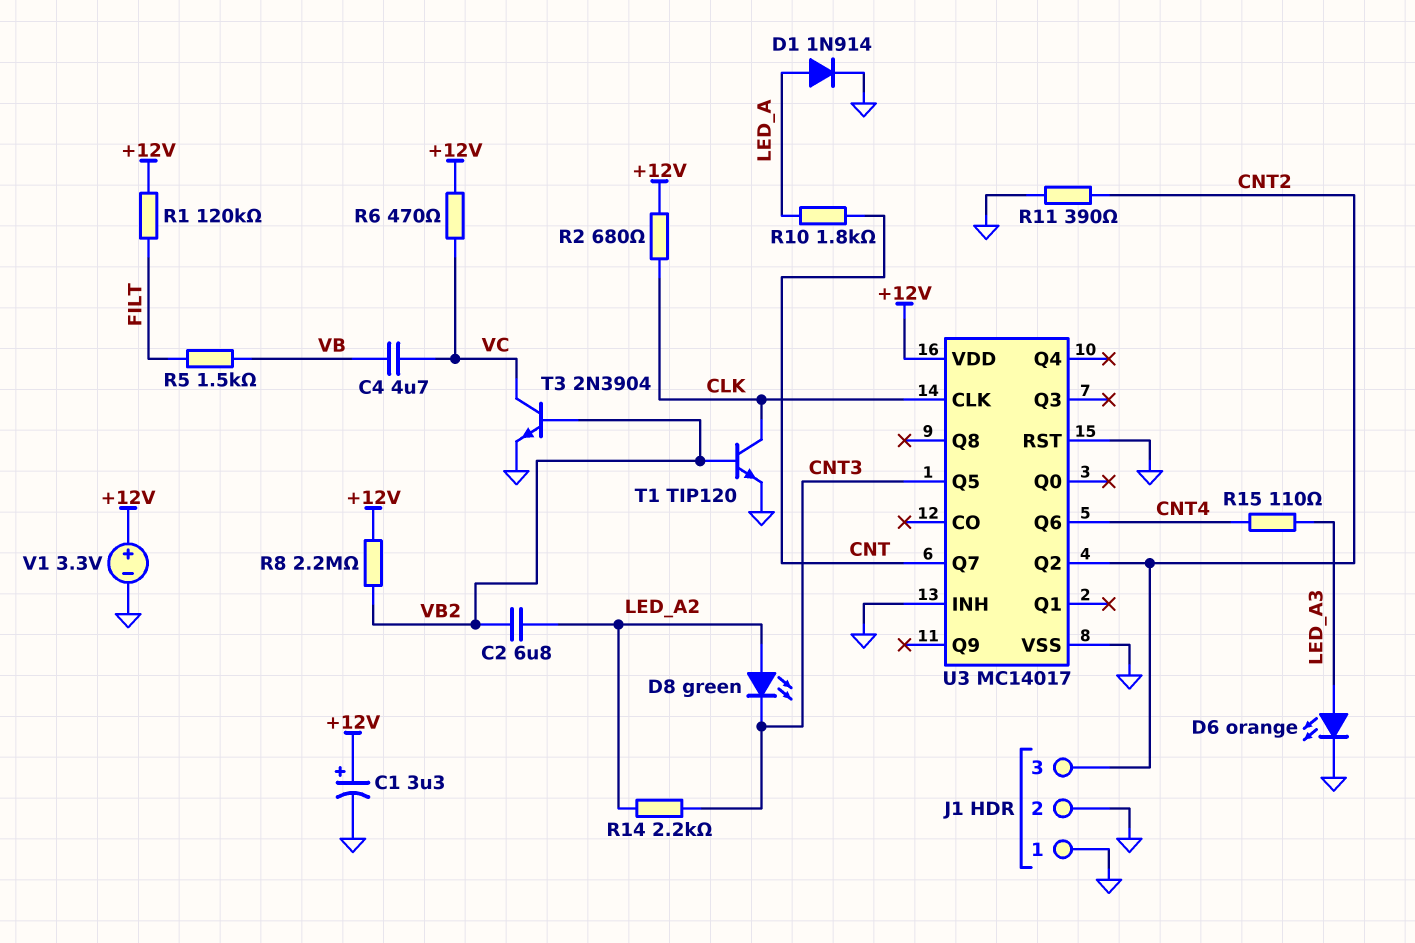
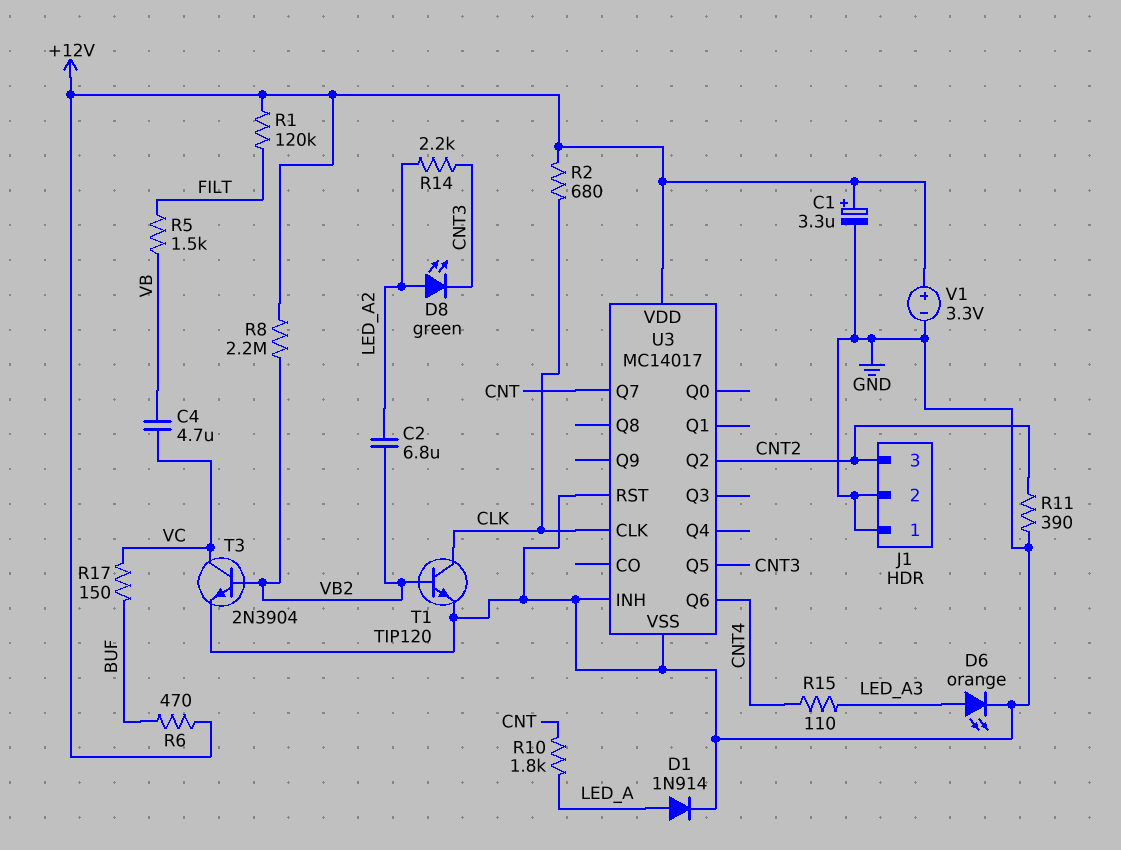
R6: 470 (+12V, VC) -> 470 (+12V, BUF)
R17: none -> 150 (BUF, VC)

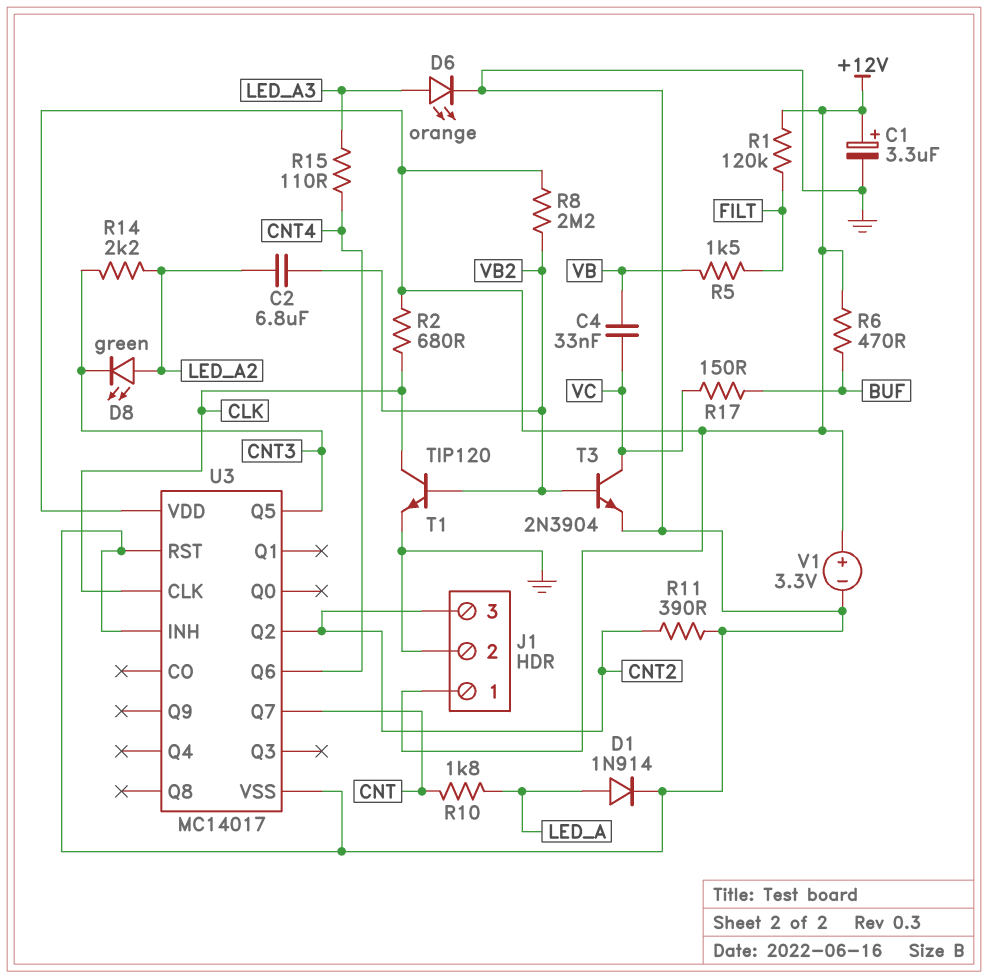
C4: 4.7uF (VB, VC) -> 33nF (VB, VC)
J1 pin 1: GND -> +12V

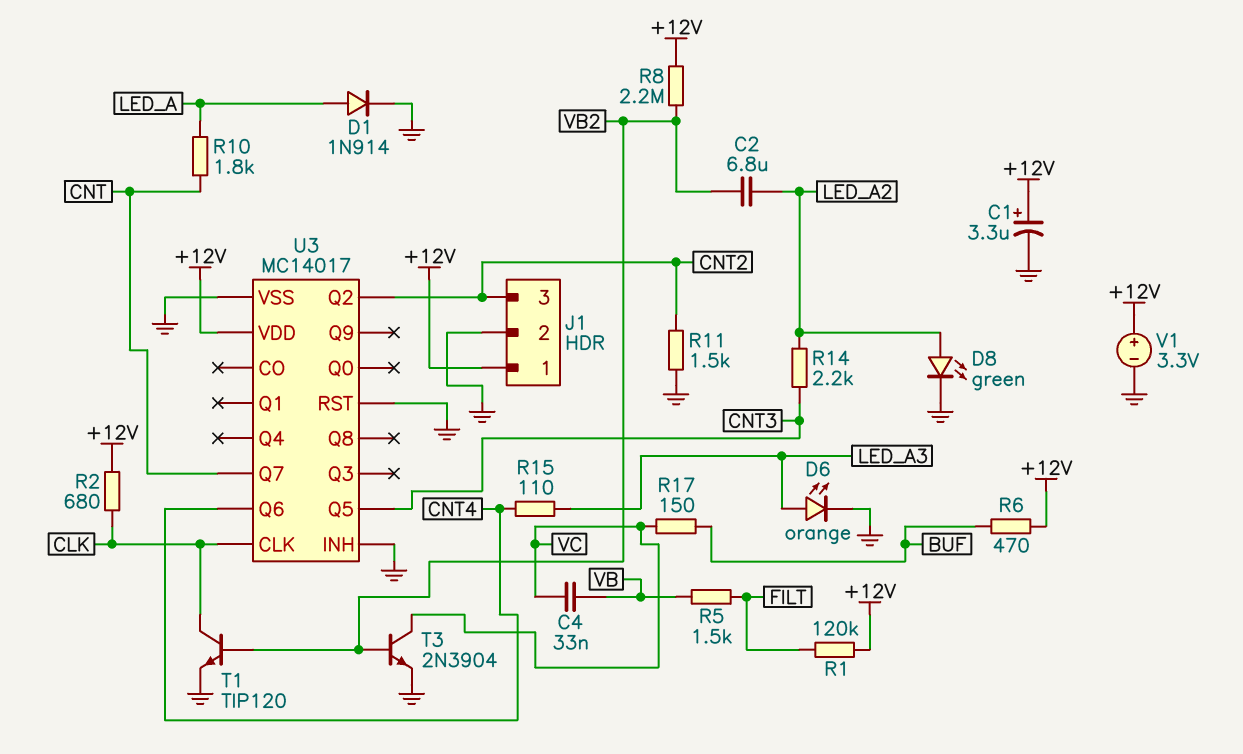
D8: LED green (A LED_A2, K CNT3) -> LED green (A LED_A2, K GND)
R11: 390 (CNT2, GND) -> 1.5k (CNT2, GND)

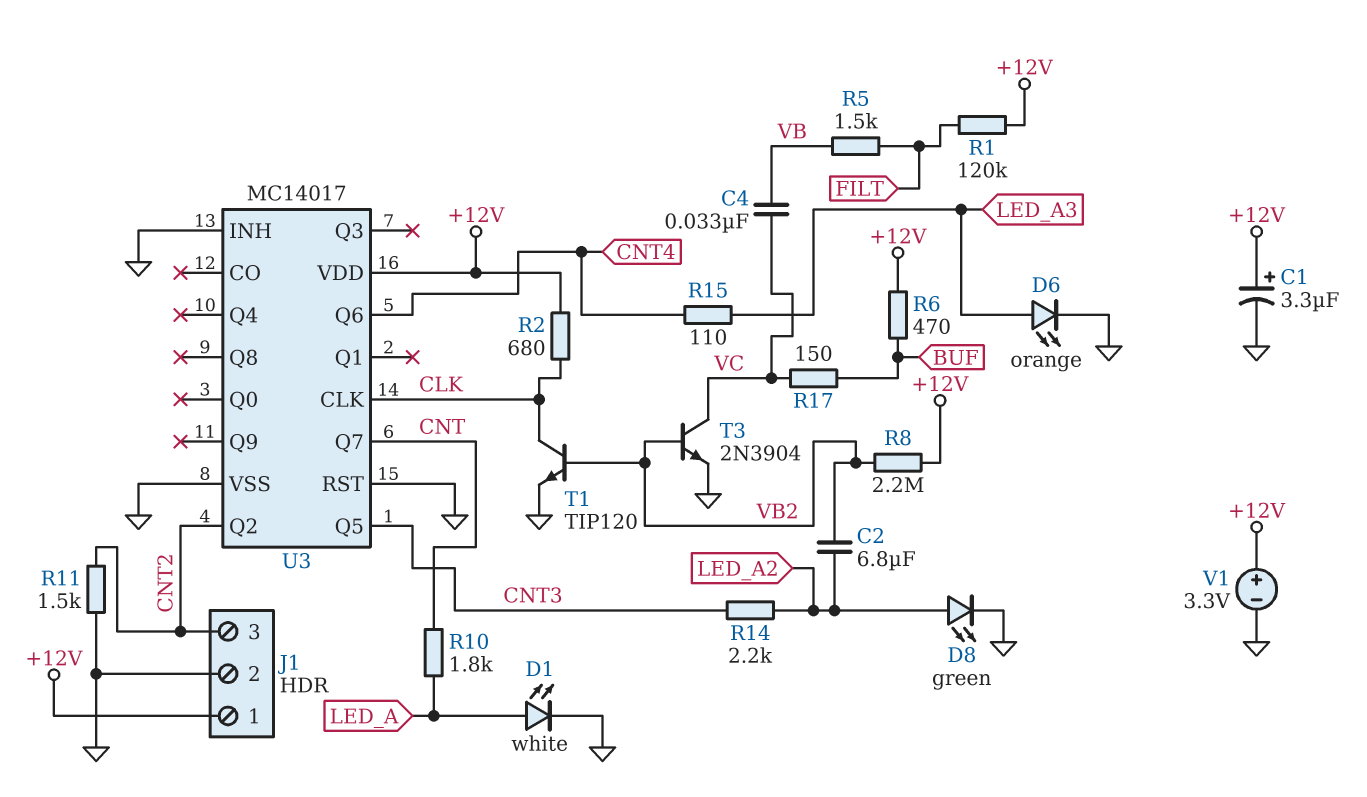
D1: diode 1N914 (A LED_A, K GND) -> LED white (A LED_A, K GND)

